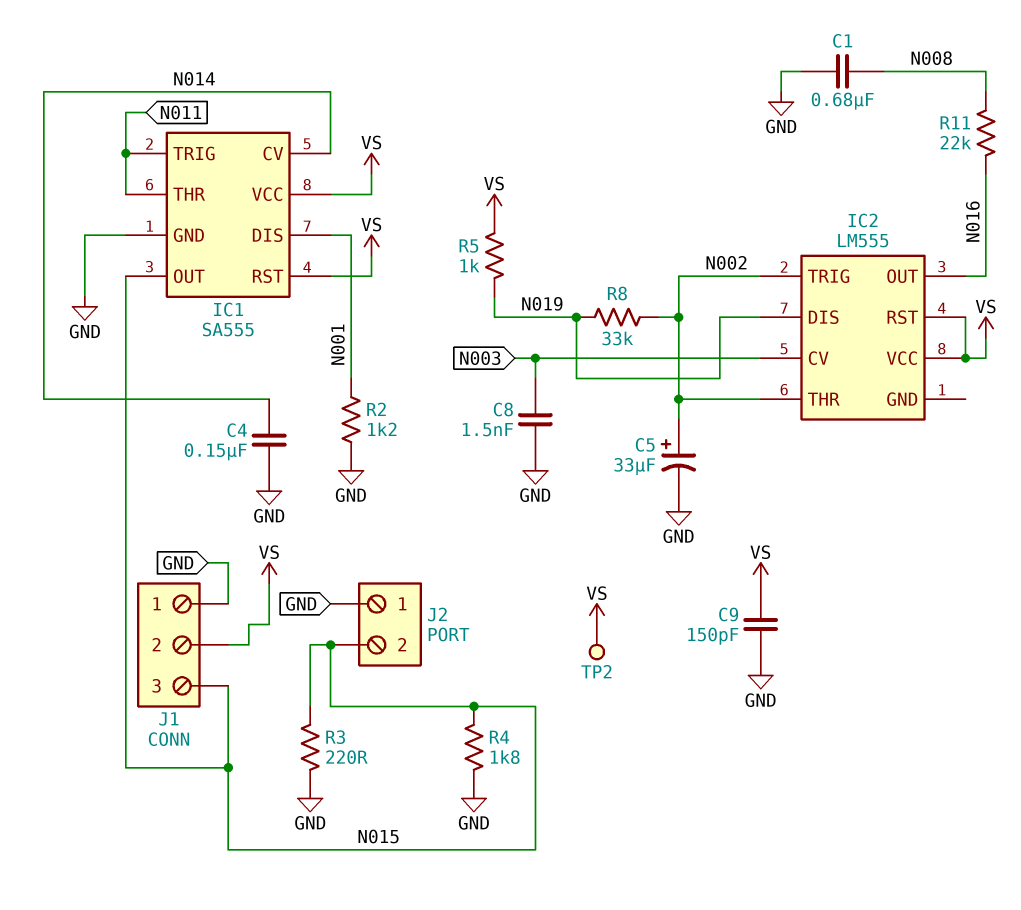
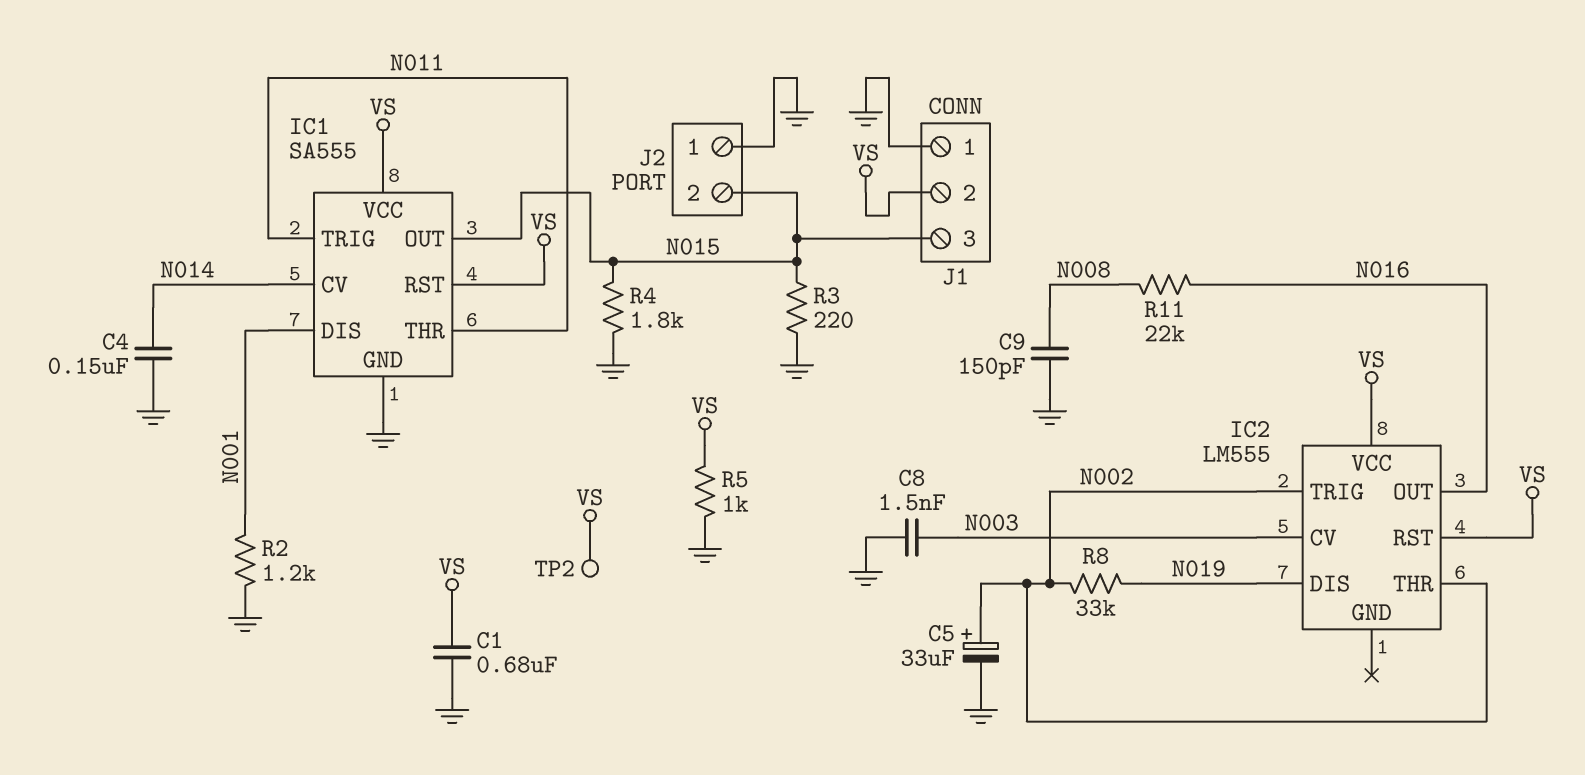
C1: 680nF (GND, N008) -> 680nF (GND, VS)
C9: 150pF (GND, VS) -> 150pF (GND, N008)
R5: 1k (N019, VS) -> 1k (GND, VS)

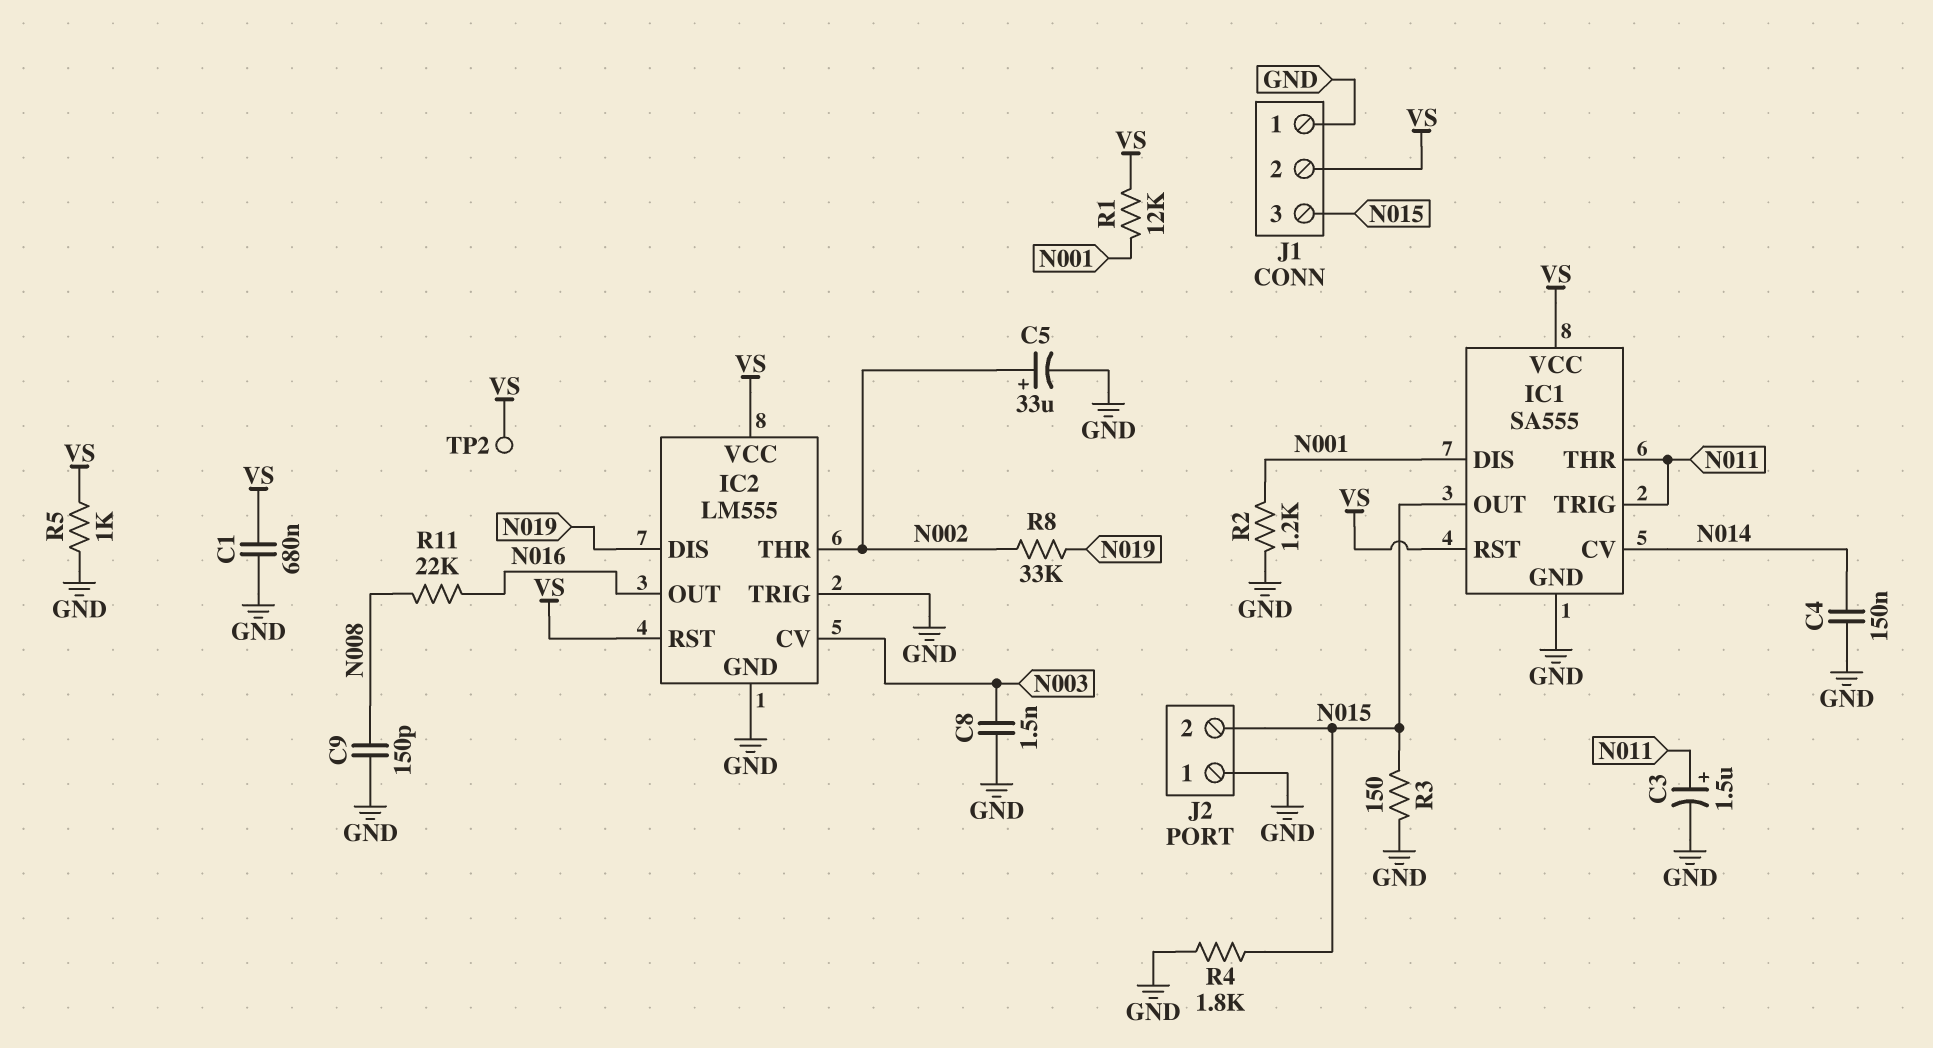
C3: none -> 1.5uF (plus N011, minus GND)
IC2 pin GND: none -> GND
IC2 pin TRIG: N002 -> GND
R1: none -> 12k (N001, VS)
R3: 220 (GND, N015) -> 150 (GND, N015)

